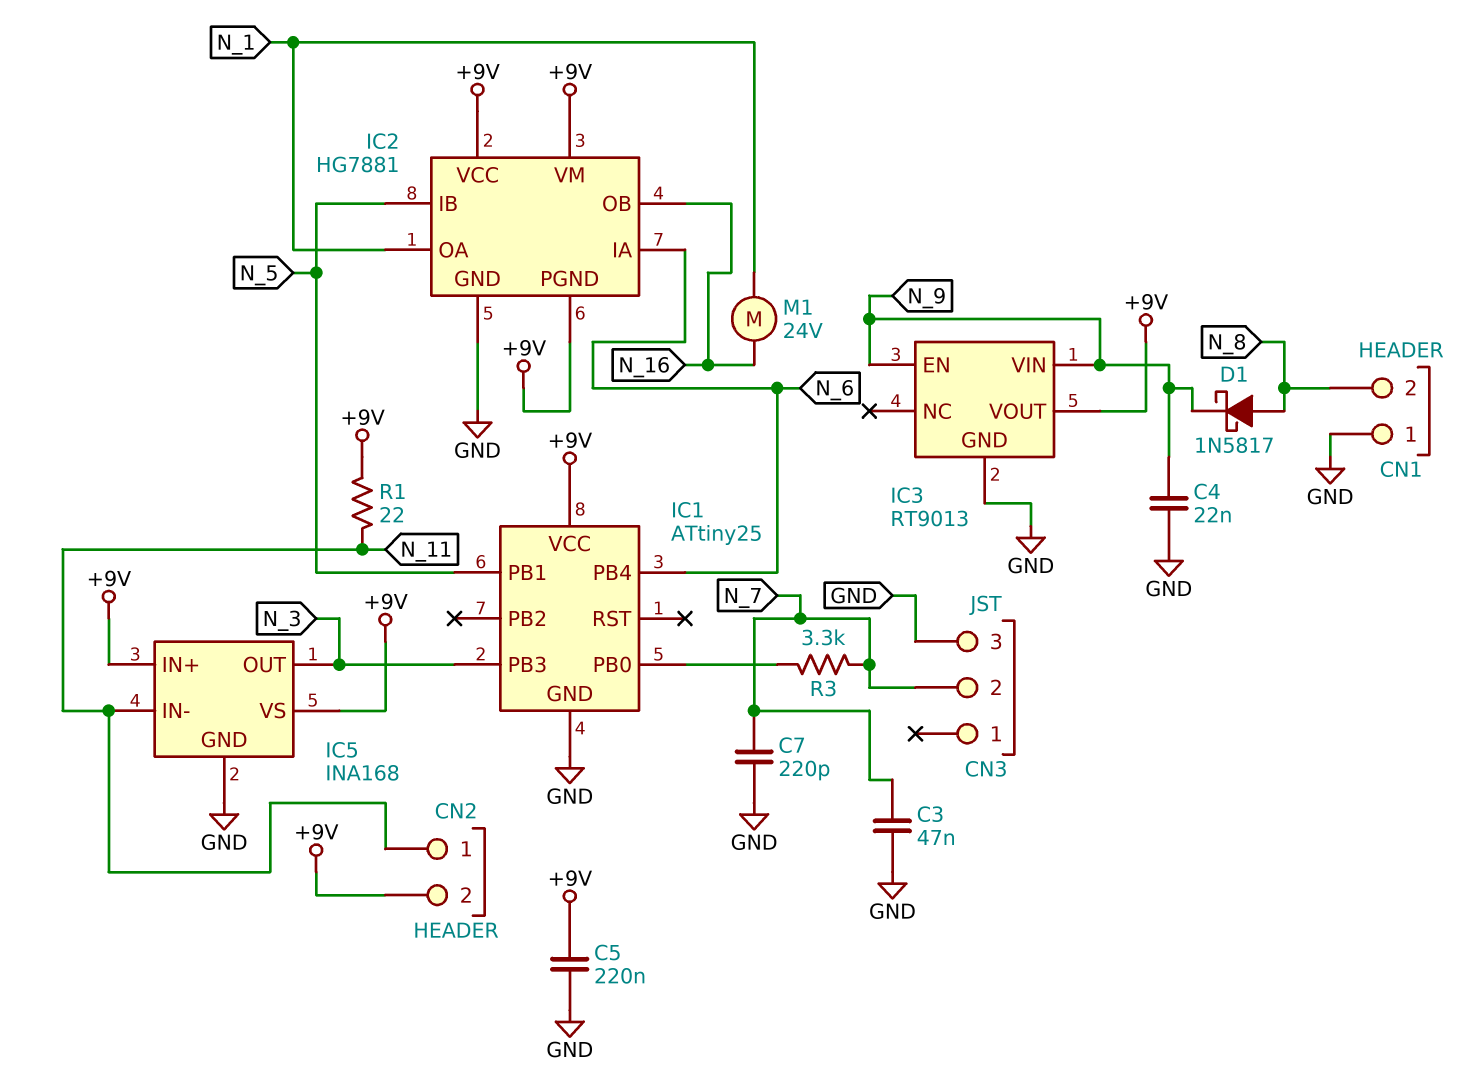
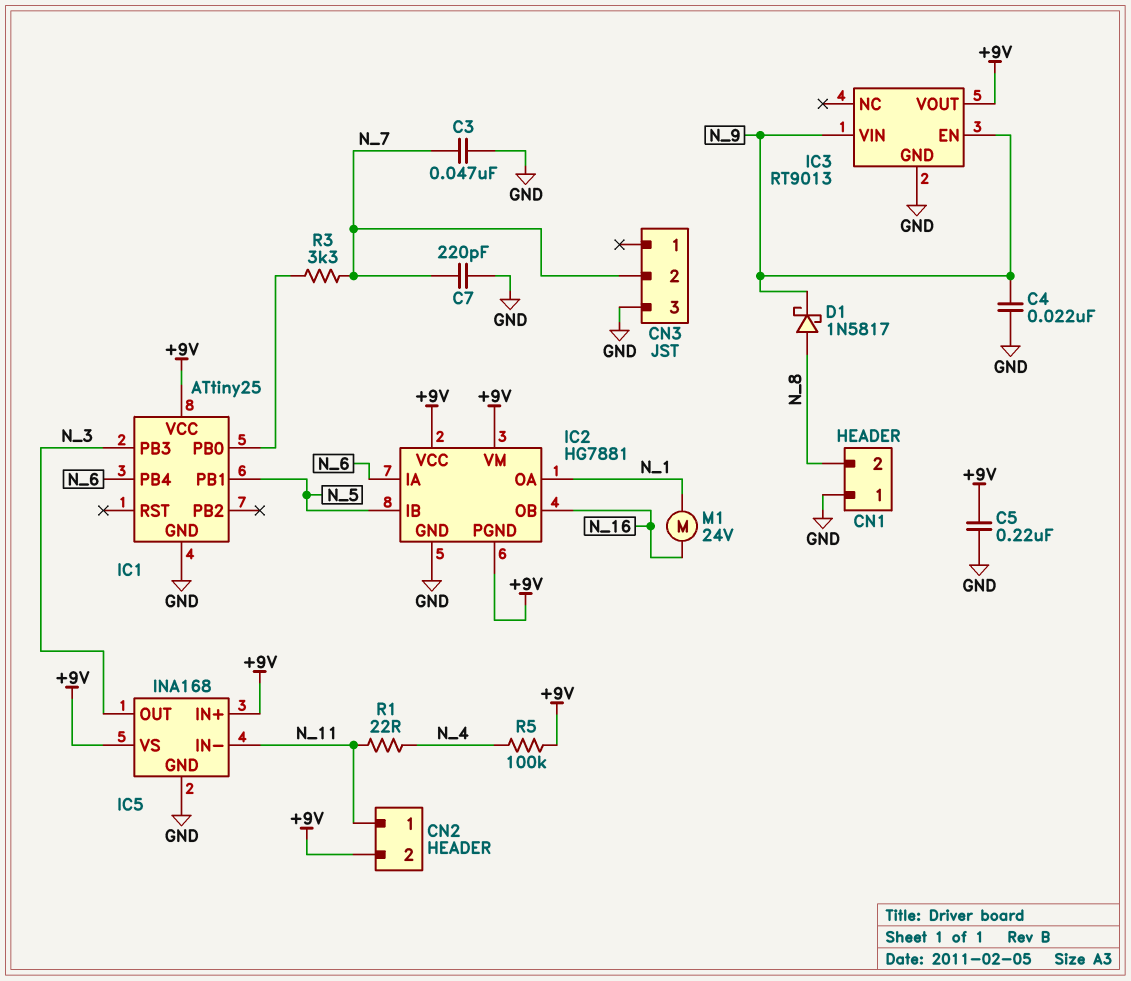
R1: 22 (+9V, N_11) -> 22 (N_4, N_11)
R5: none -> 100k (+9V, N_4)

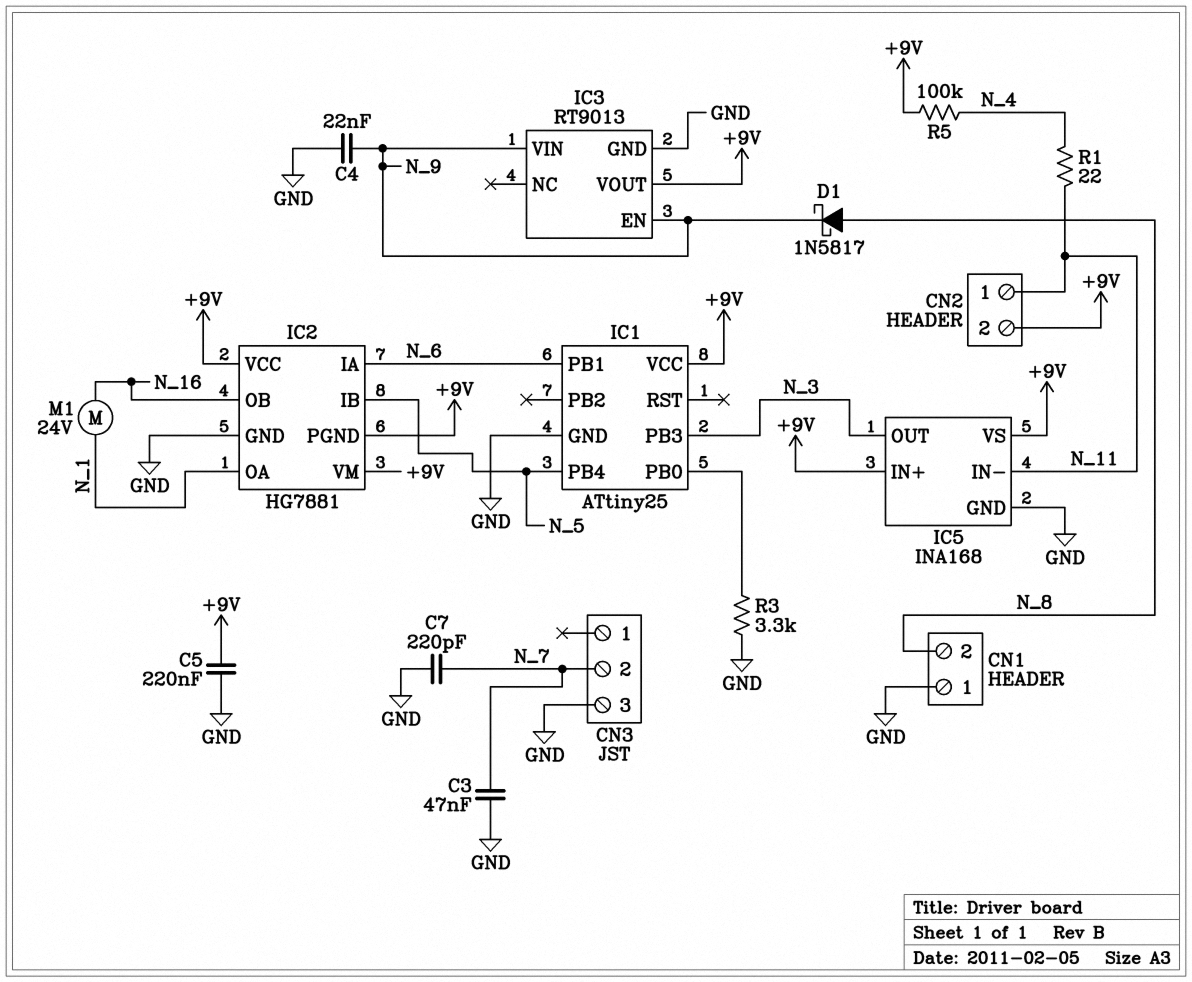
IC1 pin PB1: N_5 -> N_6
IC1 pin PB4: N_6 -> N_5
R3: 3.3k (IC1/PB0, N_7) -> 3.3k (GND, IC1/PB0)

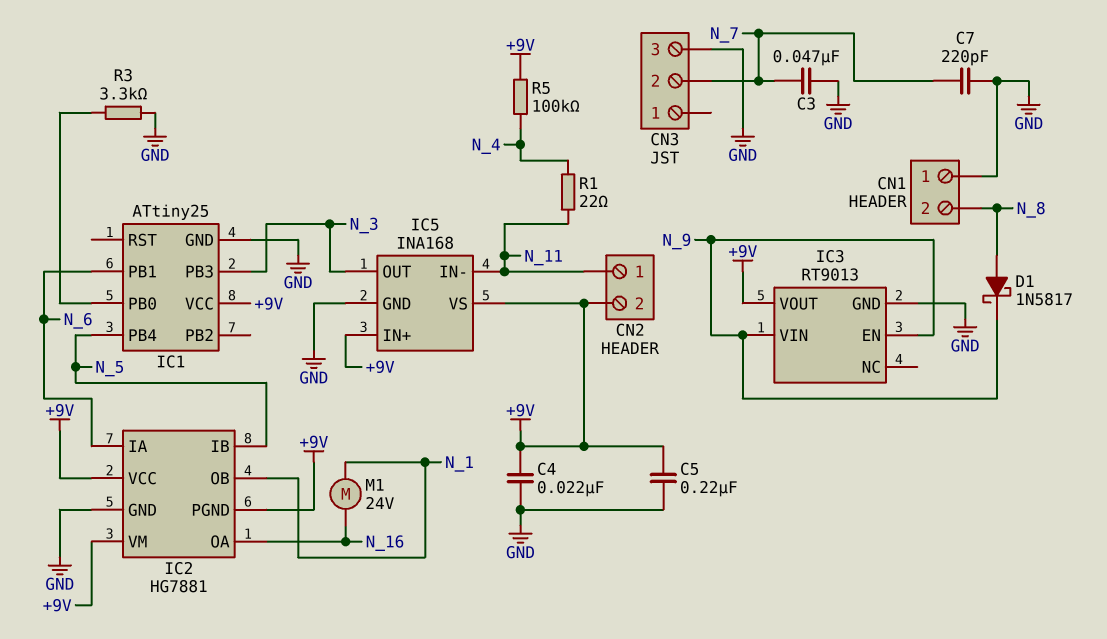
C4: 22nF (GND, N_9) -> 22nF (+9V, GND)
IC2 pin OA: N_1 -> N_16
IC2 pin OB: N_16 -> N_1

